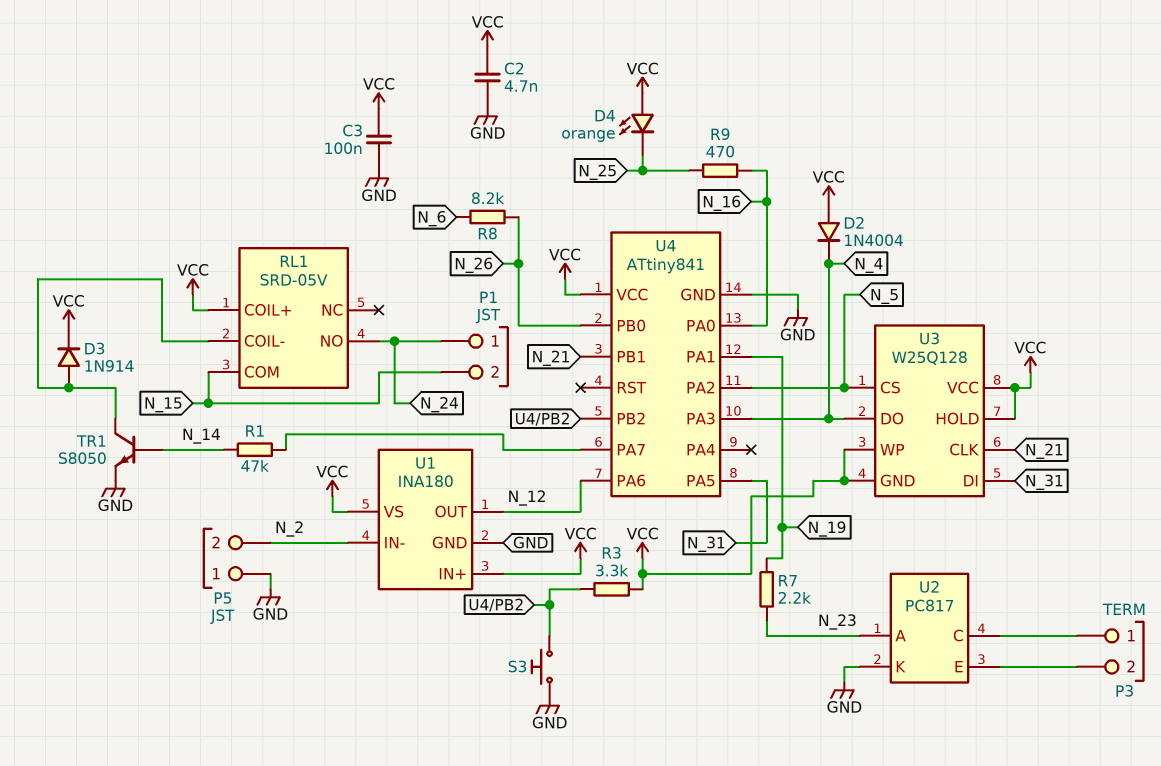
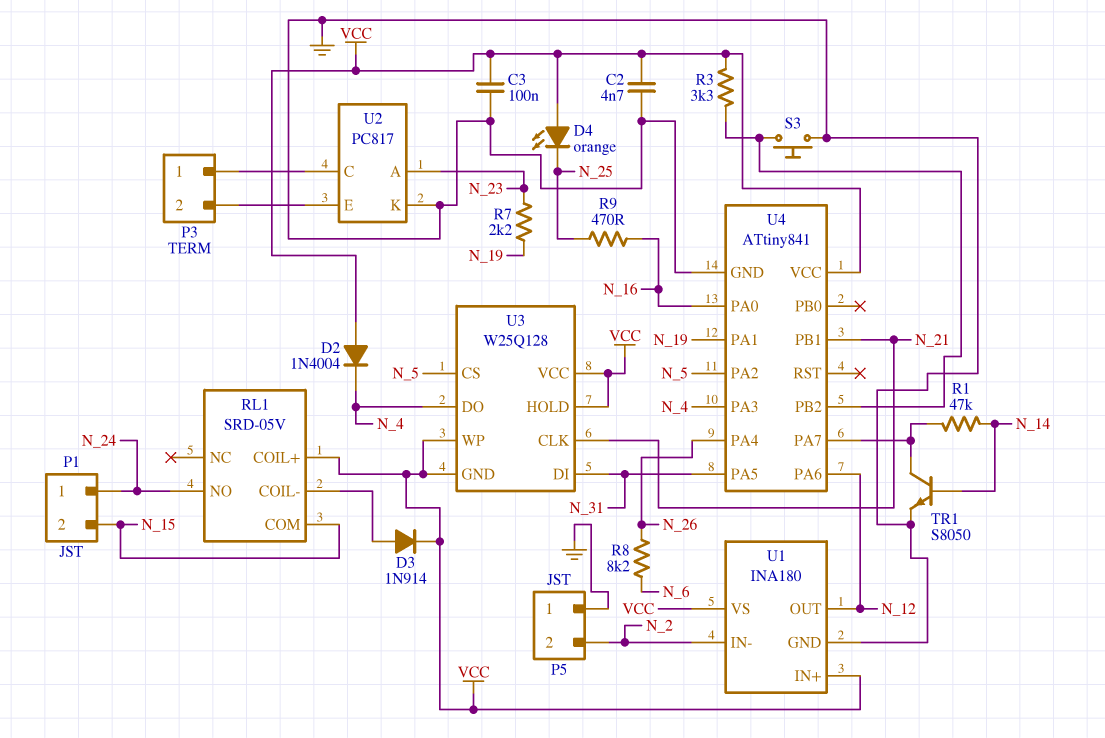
TR1: NPN S8050 (B N_14, C RL1/COIL-, E GND) -> NPN S8050 (B N_14, C U4/PA7, E GND)
U4 pin PA4: none -> N_26
U4 pin PB0: N_26 -> none

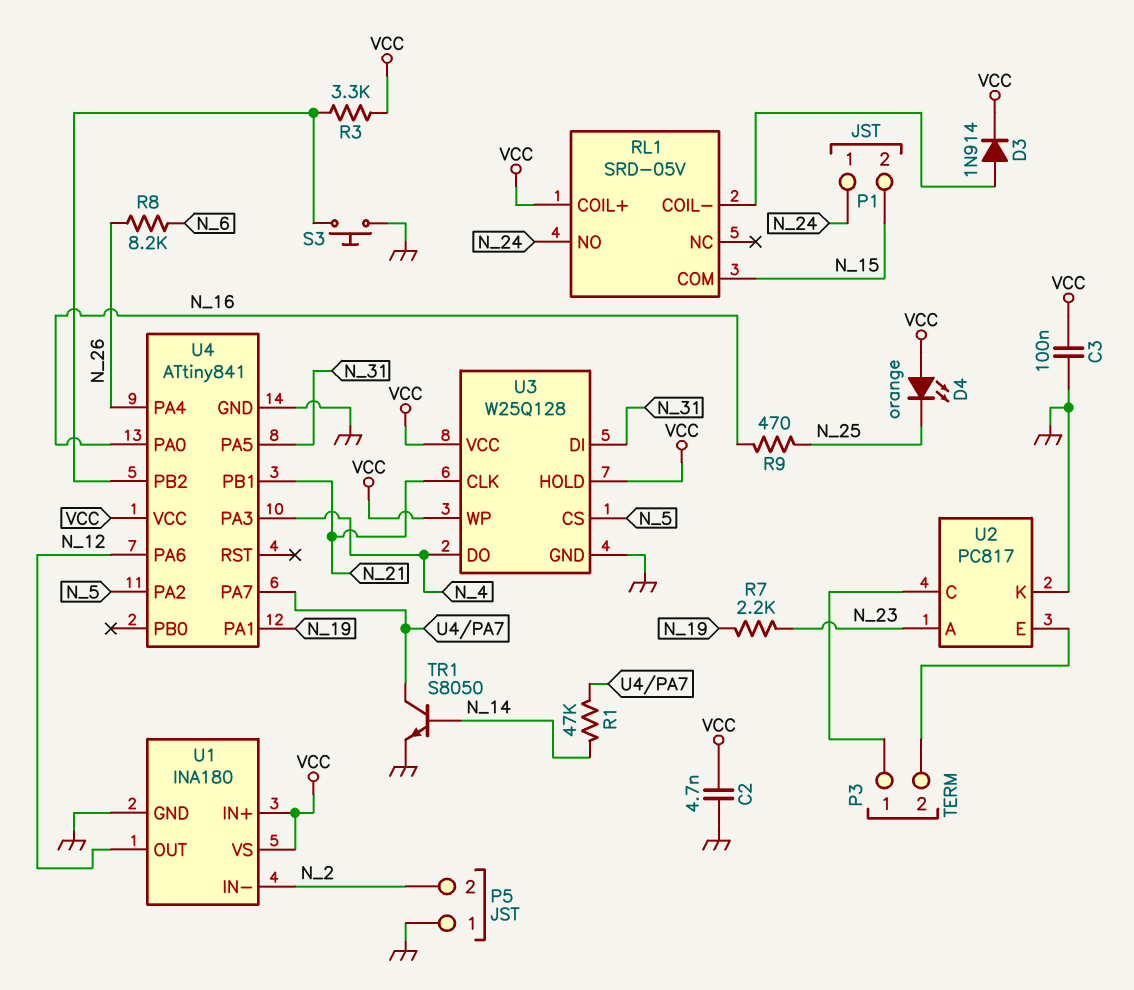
D2: diode 1N4004 (A VCC, K N_4) -> none
U3 pin GND: VCC -> GND

